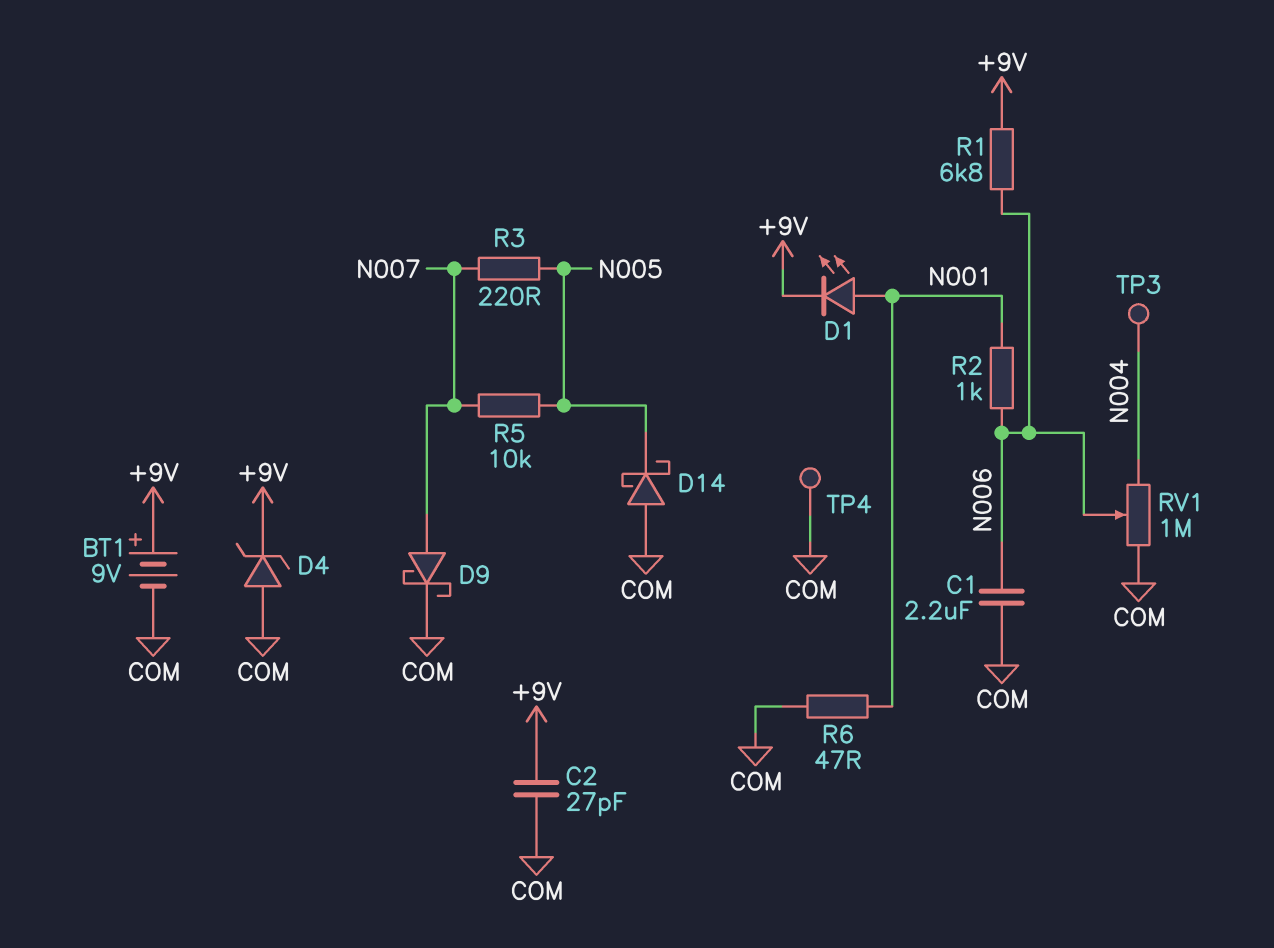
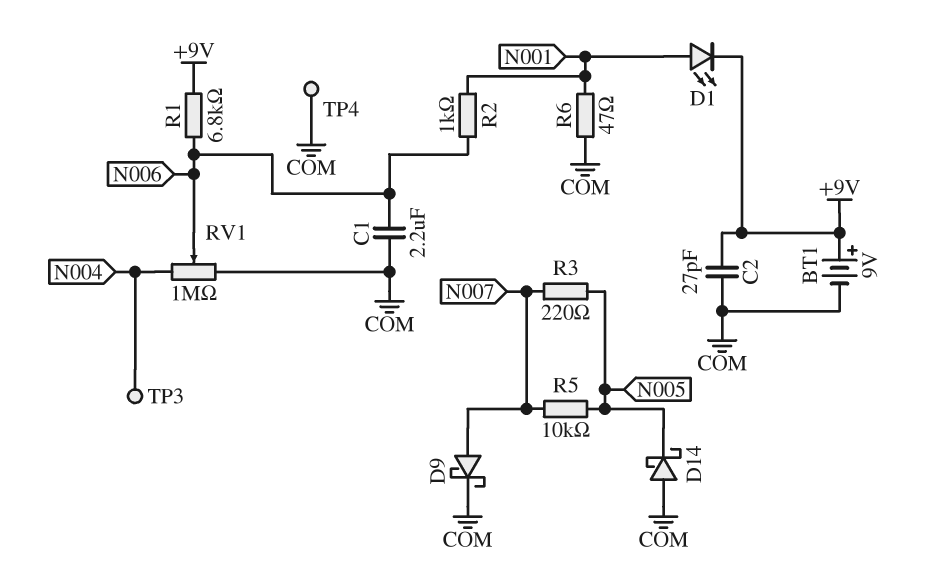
D4: zener (A COM, K +9V) -> none

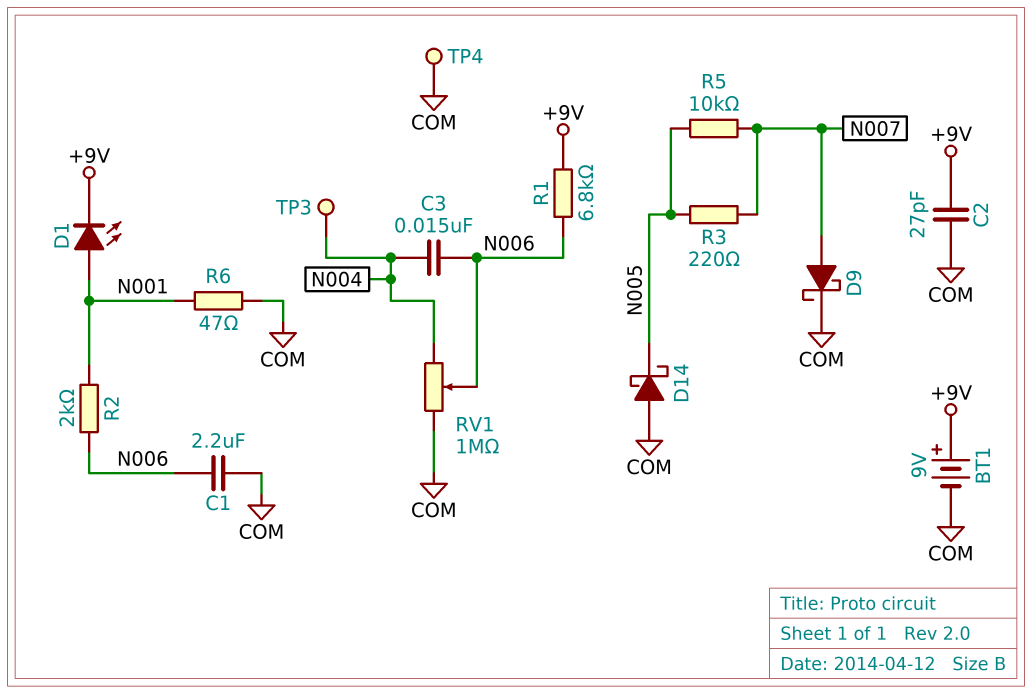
C3: none -> 15nF (N004, N006)
R2: 1k (N001, N006) -> 2k (N001, N006)

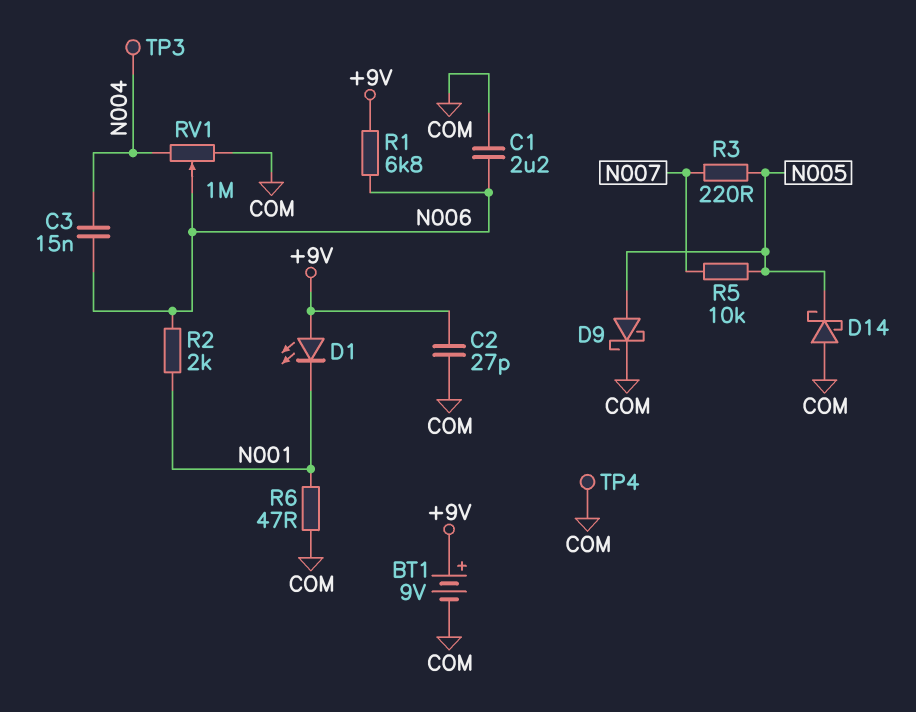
D1: LED (A N001, K +9V) -> LED (A +9V, K N001)
D9: schottky (A N007, K COM) -> schottky (A N005, K COM)

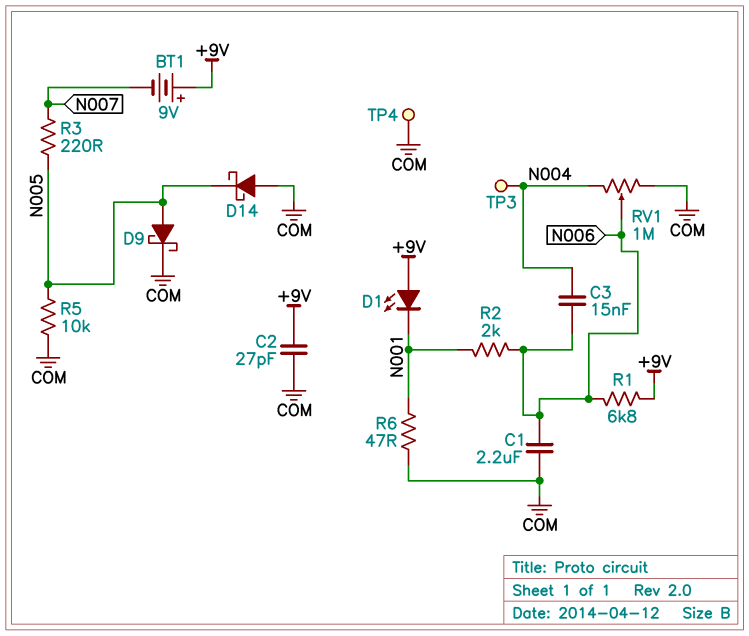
BT1: 9V (plus +9V, minus COM) -> 9V (plus +9V, minus N007)
R5: 10k (N005, N007) -> 10k (COM, N005)

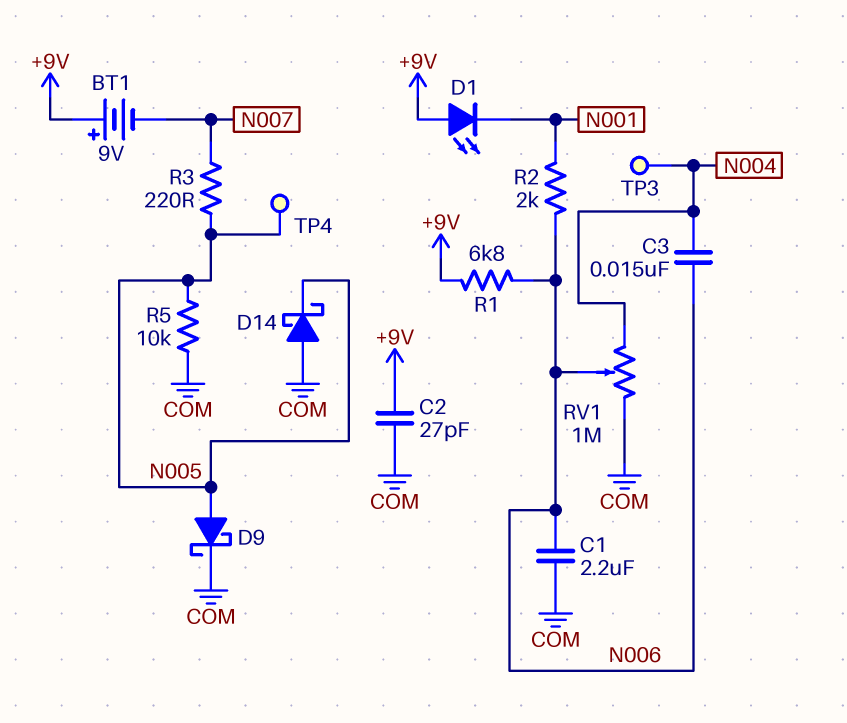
R6: 47 (COM, N001) -> none
TP4: test point (COM) -> test point (N005)

